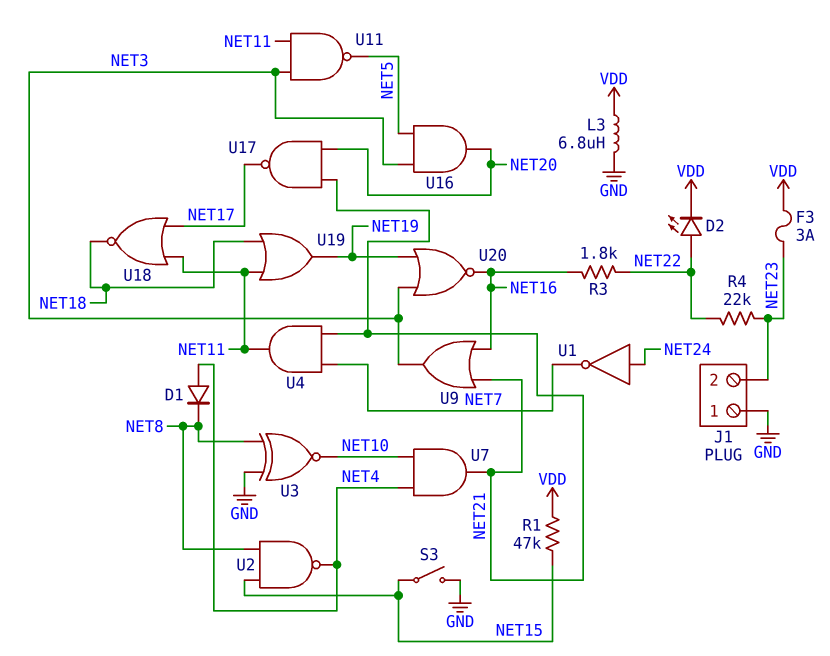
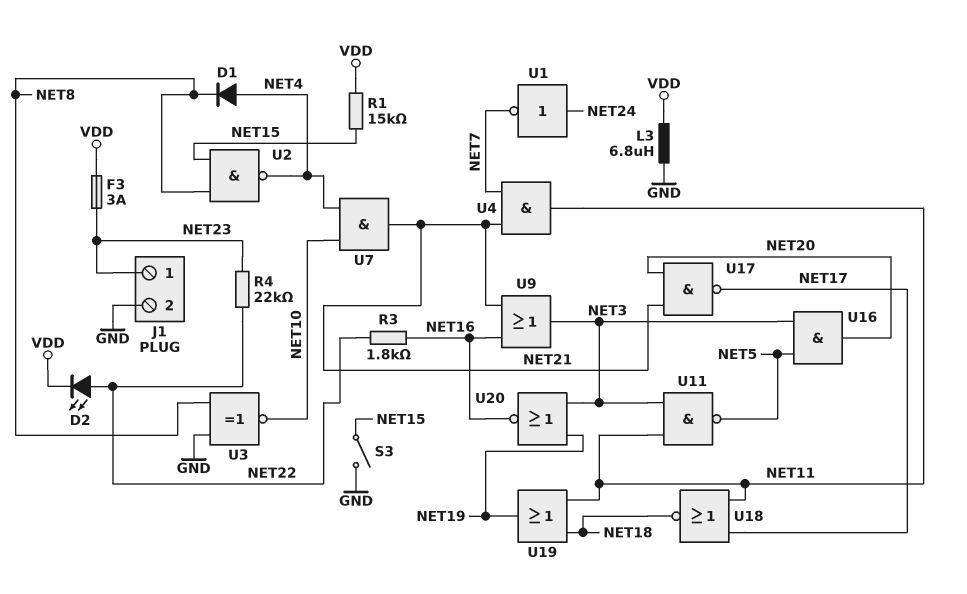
J1 pin 1: GND -> NET23
J1 pin 2: NET23 -> GND
R1: 47k (NET15, VDD) -> 15k (NET15, VDD)

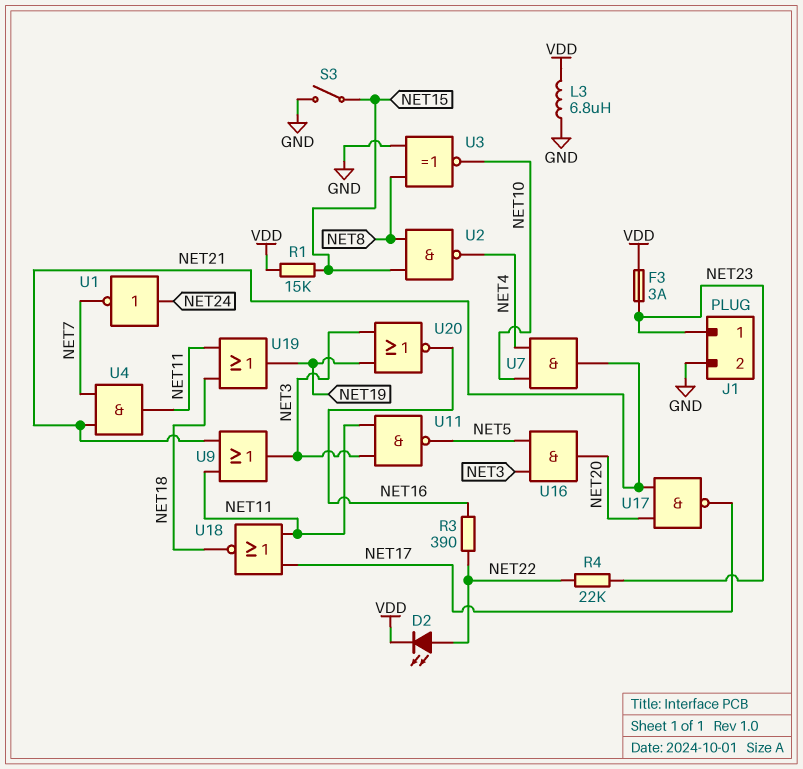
D1: diode (A NET4, K NET8) -> none
R3: 1.8k (NET16, NET22) -> 390 (NET16, NET22)
U9: OR (in NET16, in NET21, out NET3) -> OR (in NET11, in NET21, out NET3)

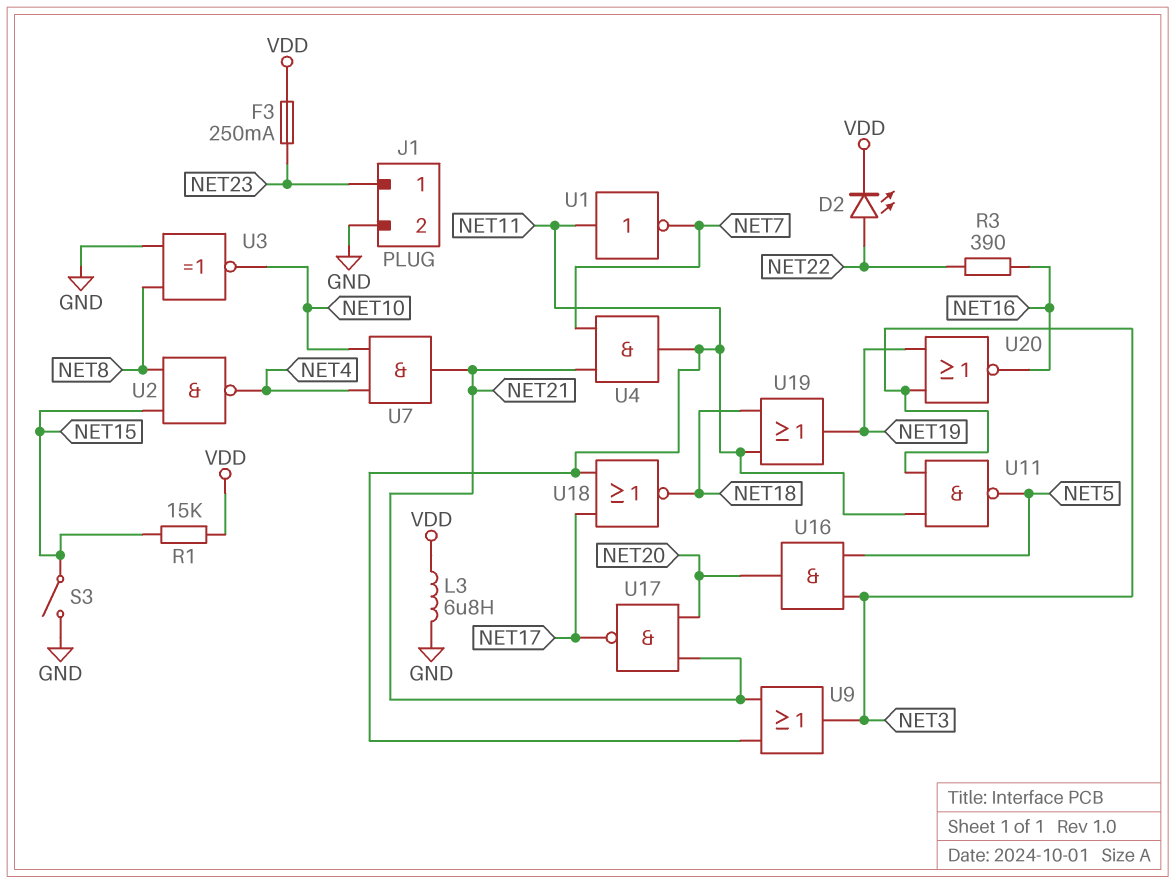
F3: 3A (NET23, VDD) -> 250mA (NET23, VDD)
R4: 22k (NET22, NET23) -> none
U1: NOT (in NET24, out NET7) -> NOT (in NET11, out NET7)

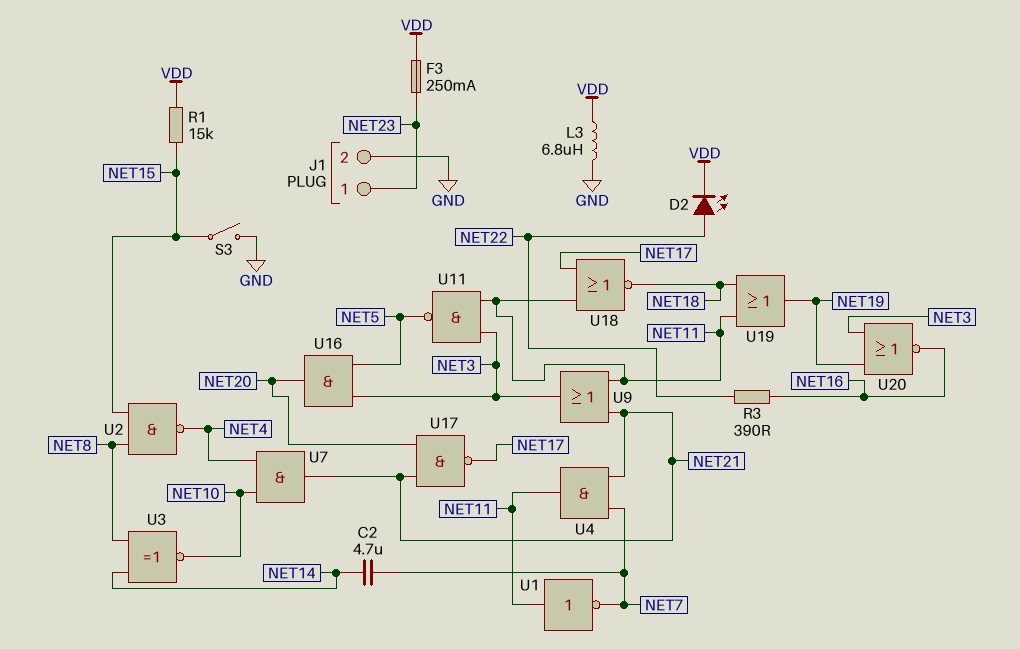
C2: none -> 4.7uF (NET7, NET14)
U3: XNOR (in GND, in NET8, out NET10) -> XNOR (in NET8, in NET14, out NET10)

